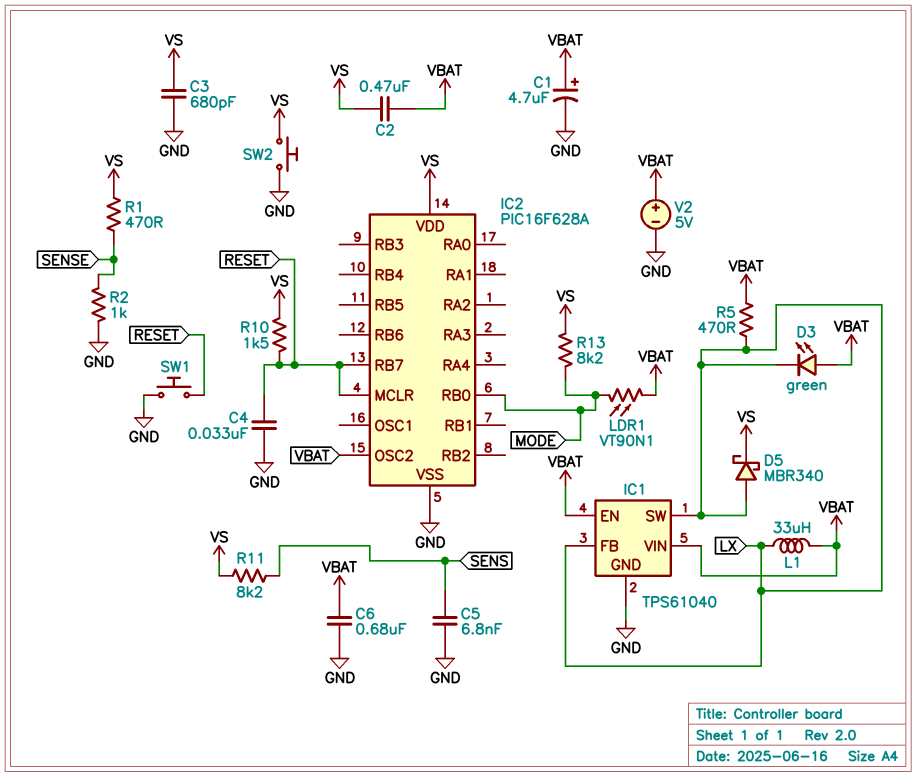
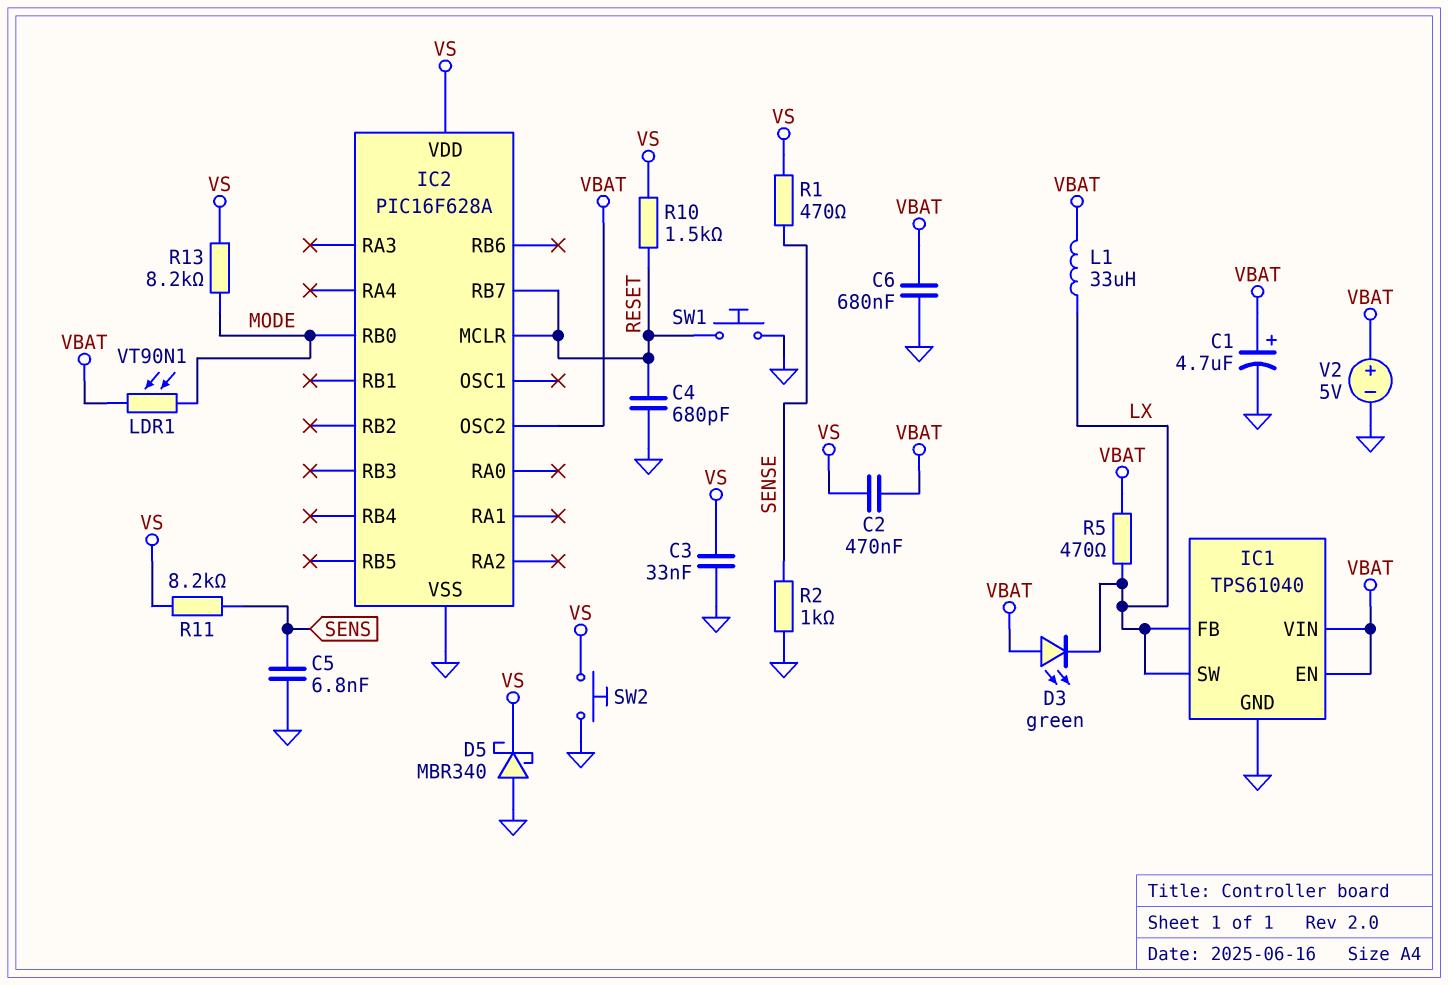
C3: 680pF (GND, VS) -> 33nF (GND, VS)
C4: 33nF (GND, RESET) -> 680pF (GND, RESET)
D5: schottky MBR340 (A LX, K VS) -> schottky MBR340 (A GND, K VS)

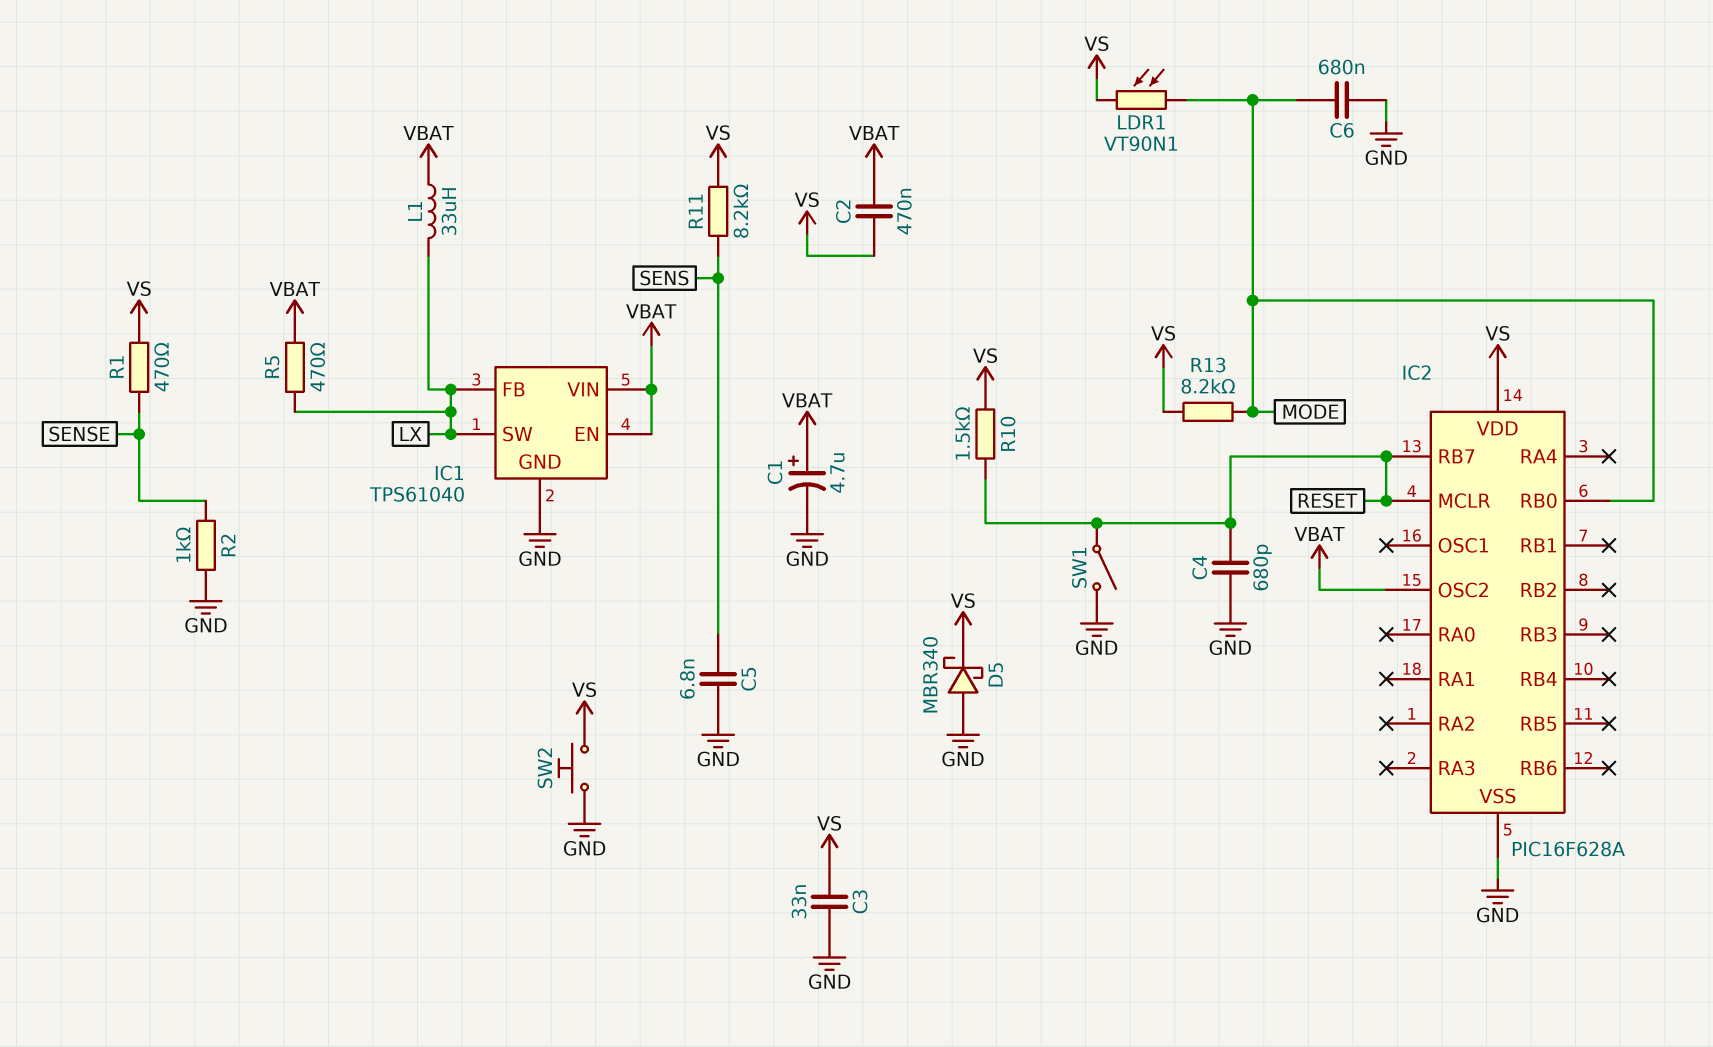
C6: 680nF (GND, VBAT) -> 680nF (GND, MODE)
D3: LED green (A VBAT, K LX) -> none
LDR1: VT90N1 (MODE, VBAT) -> VT90N1 (MODE, VS)
SW1: button (GND, RESET) -> switch (GND, RESET)
V2: 5V (plus VBAT, minus GND) -> none

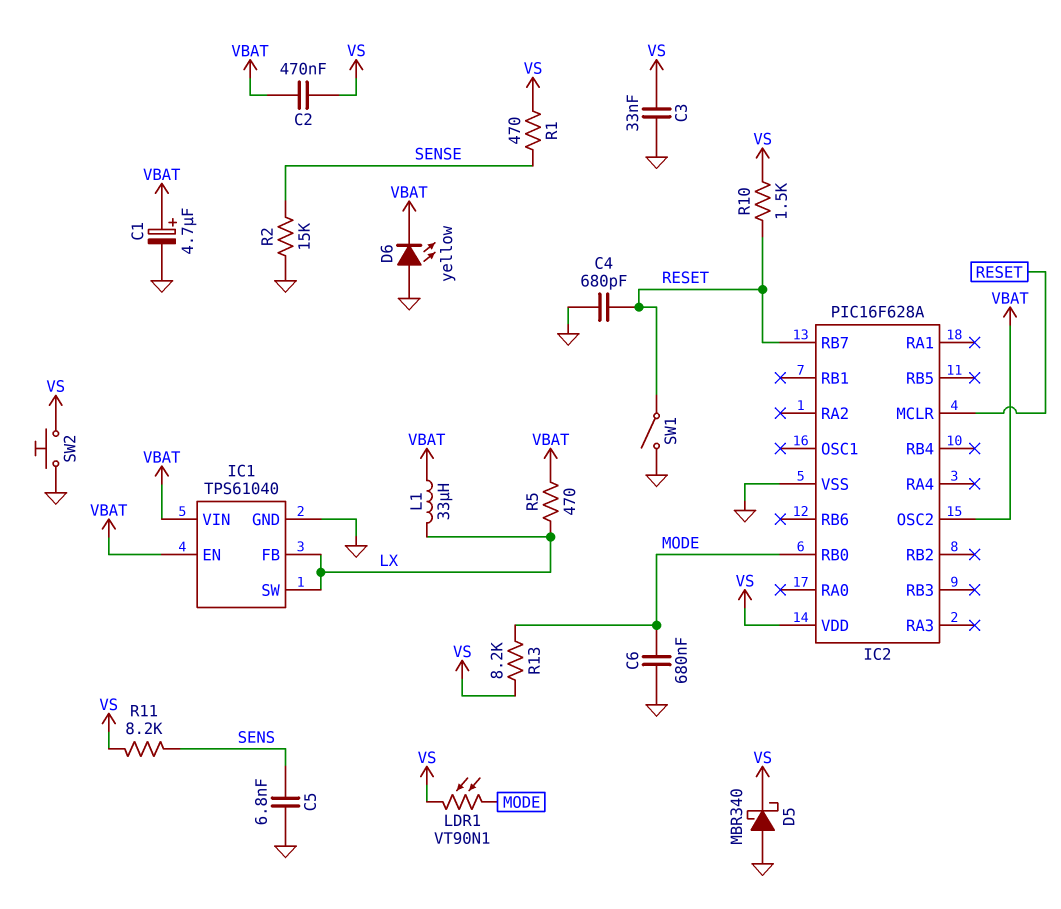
D6: none -> LED yellow (A GND, K VBAT)
R2: 1k (GND, SENSE) -> 15k (GND, SENSE)

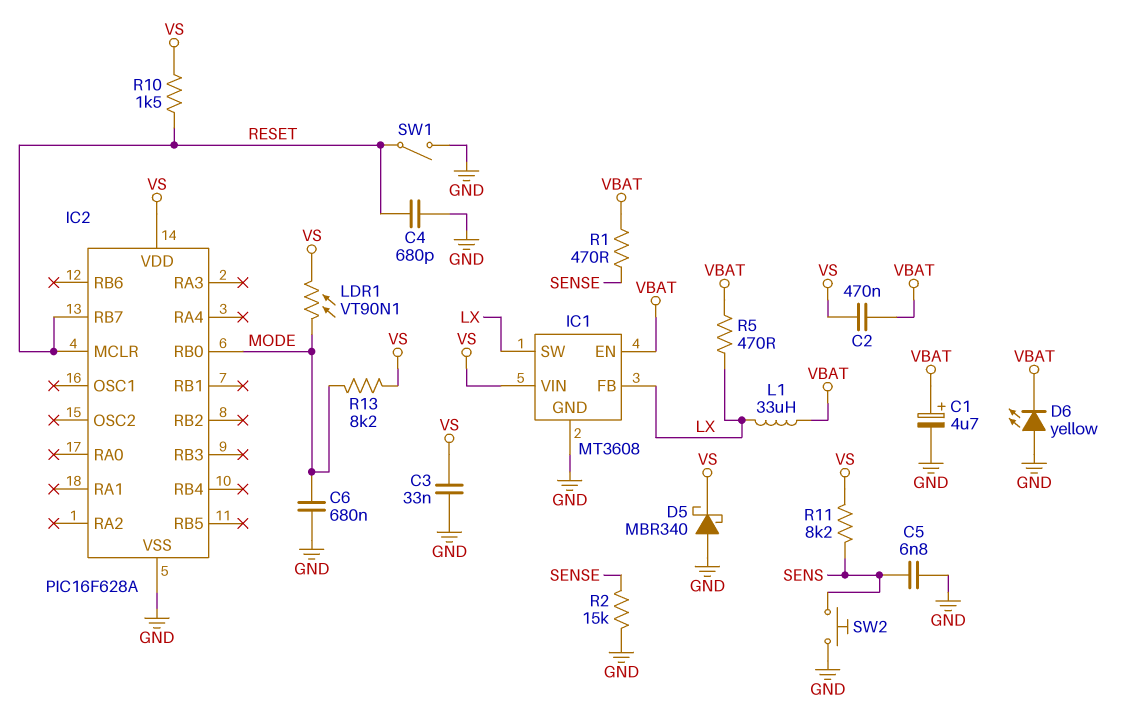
IC1: TPS61040 -> MT3608
IC1 pin VIN: VBAT -> VS
IC2 pin OSC2: VBAT -> none
R1: 470 (SENSE, VS) -> 470 (SENSE, VBAT)
SW2: button (GND, VS) -> button (GND, SENS)

